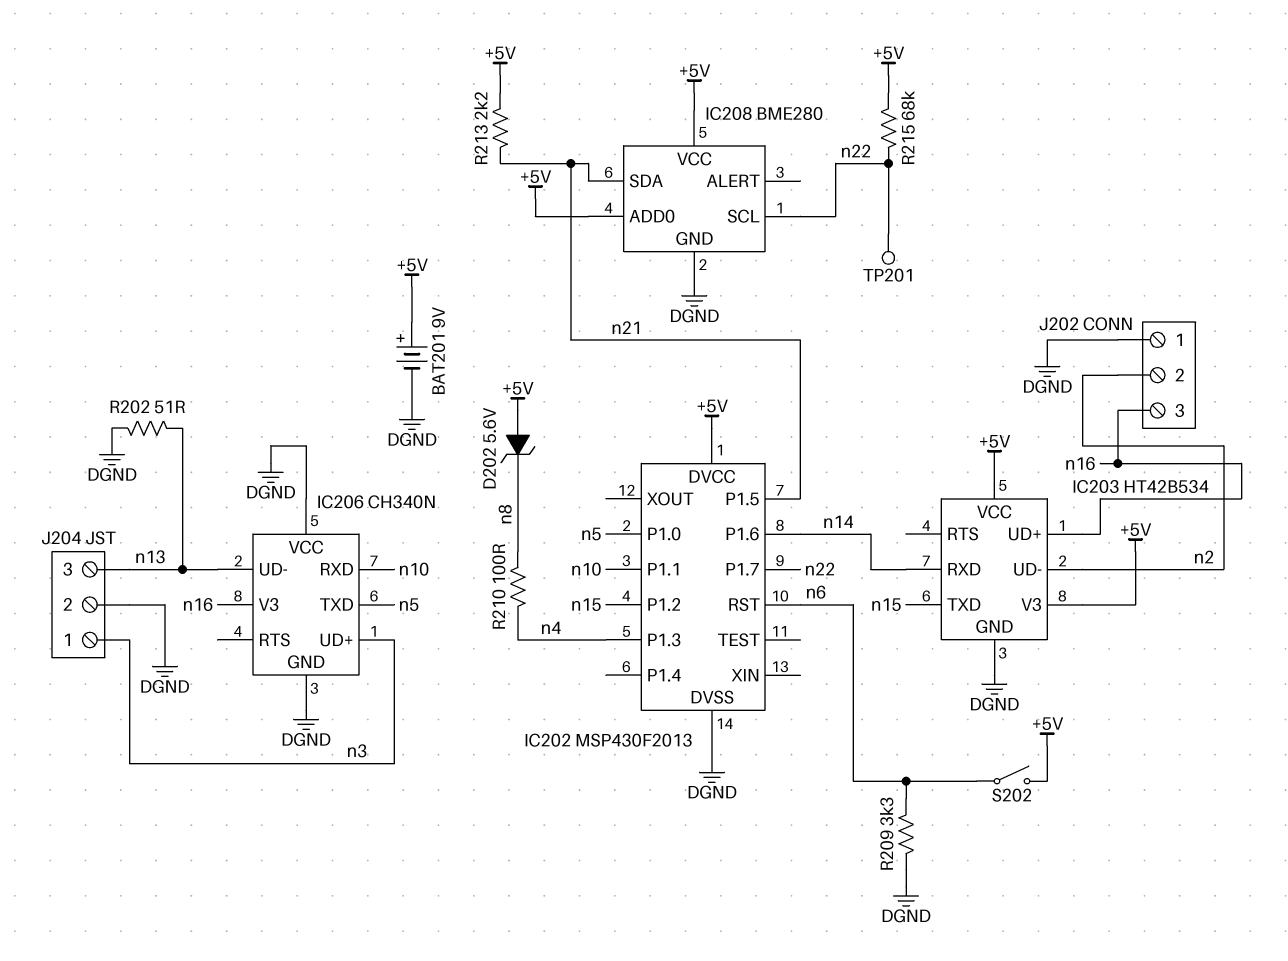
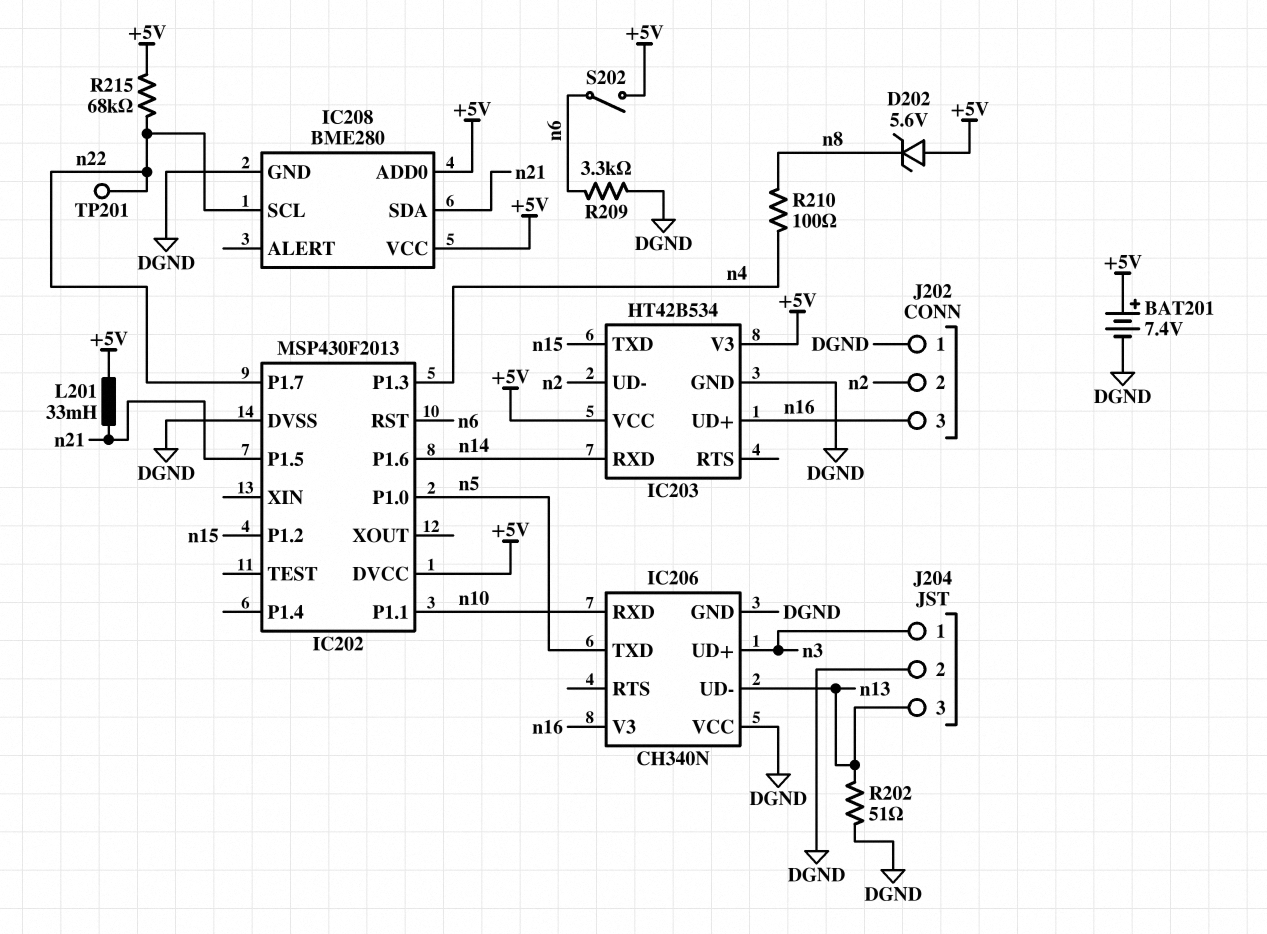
BAT201: 9V (plus +5V, minus DGND) -> 7.4V (plus +5V, minus DGND)
L201: none -> 33mH (+5V, n21)
R213: 2.2k (+5V, n21) -> none

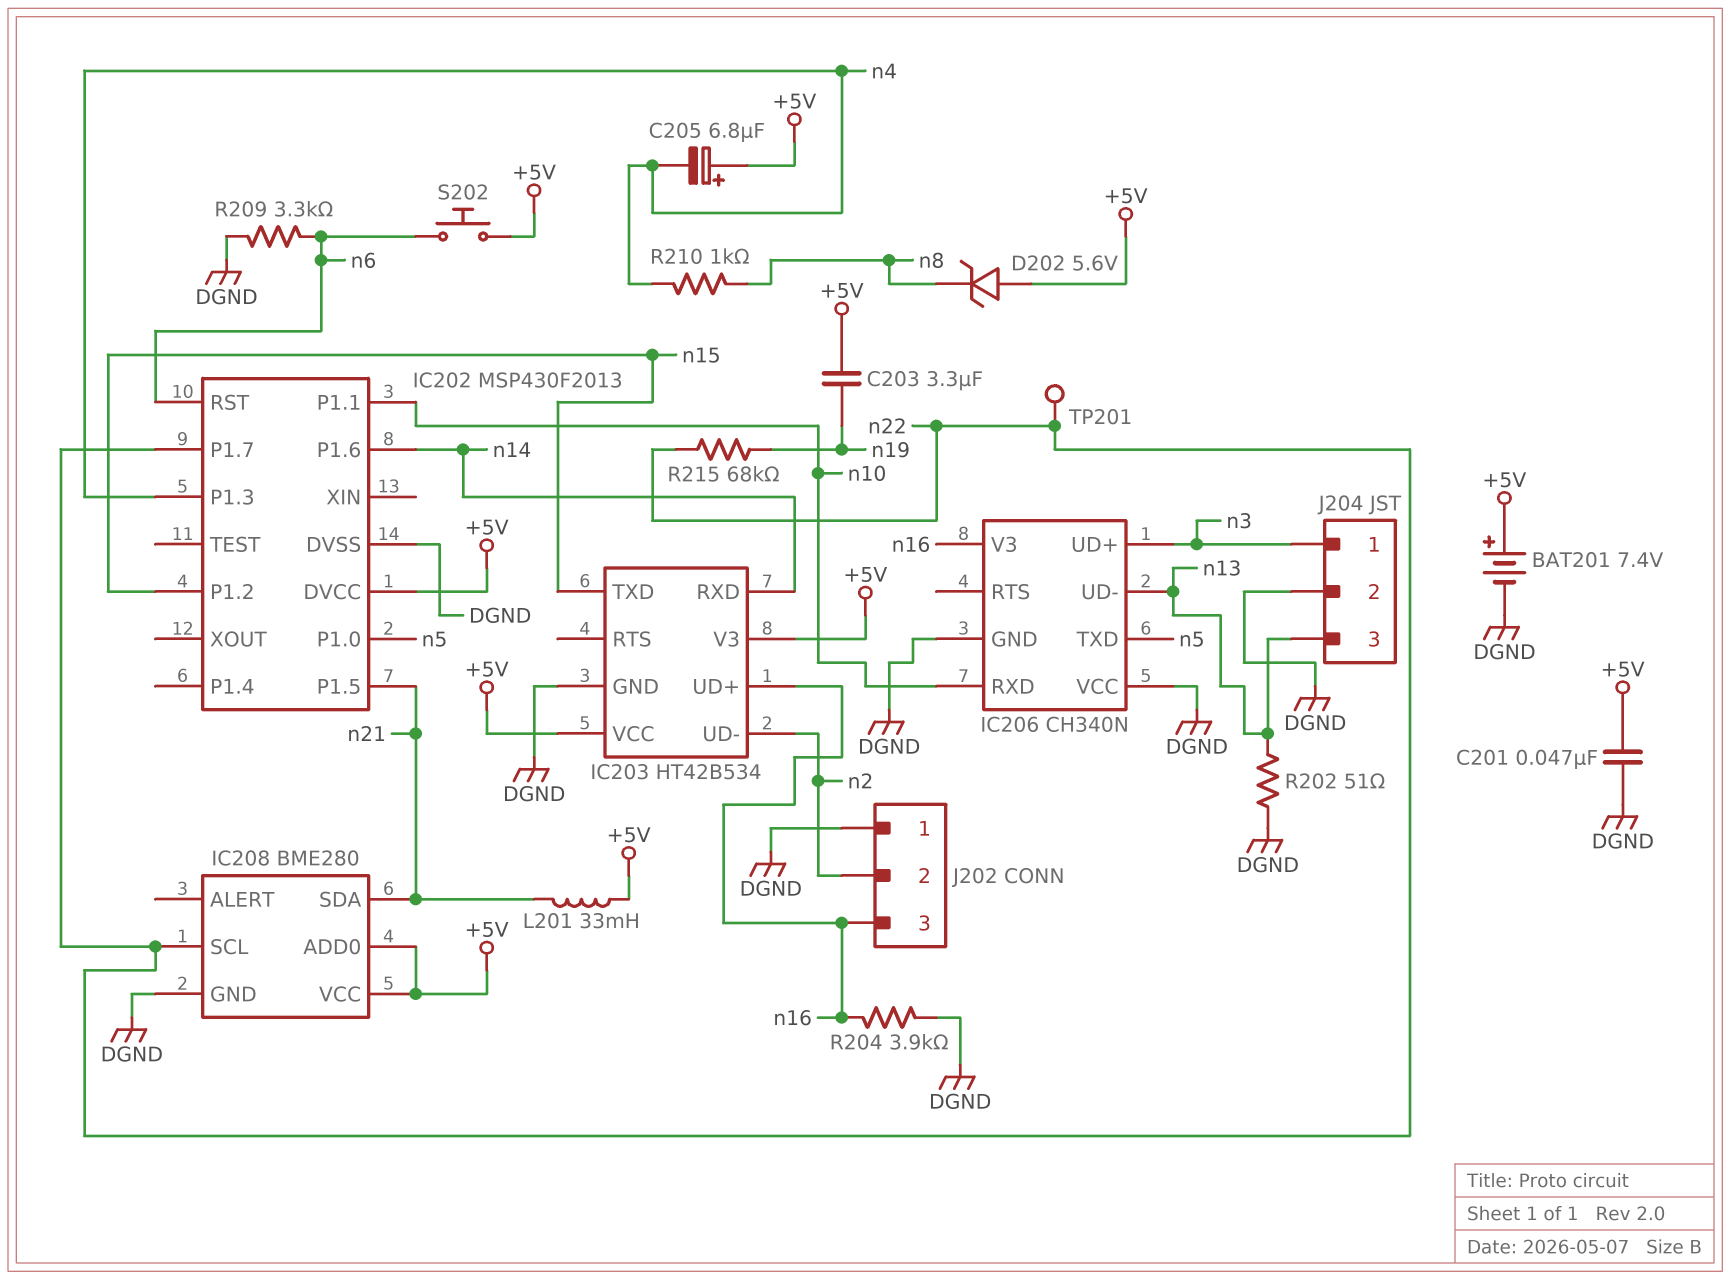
C201: none -> 47nF (+5V, DGND)
C203: none -> 3.3uF (+5V, n19)
C205: none -> 6.8uF (plus +5V, minus n4)
R204: none -> 3.9k (DGND, n16)
R210: 100 (n4, n8) -> 1k (n4, n8)
R215: 68k (+5V, n22) -> 68k (n19, n22)
S202: switch (+5V, n6) -> button (+5V, n6)

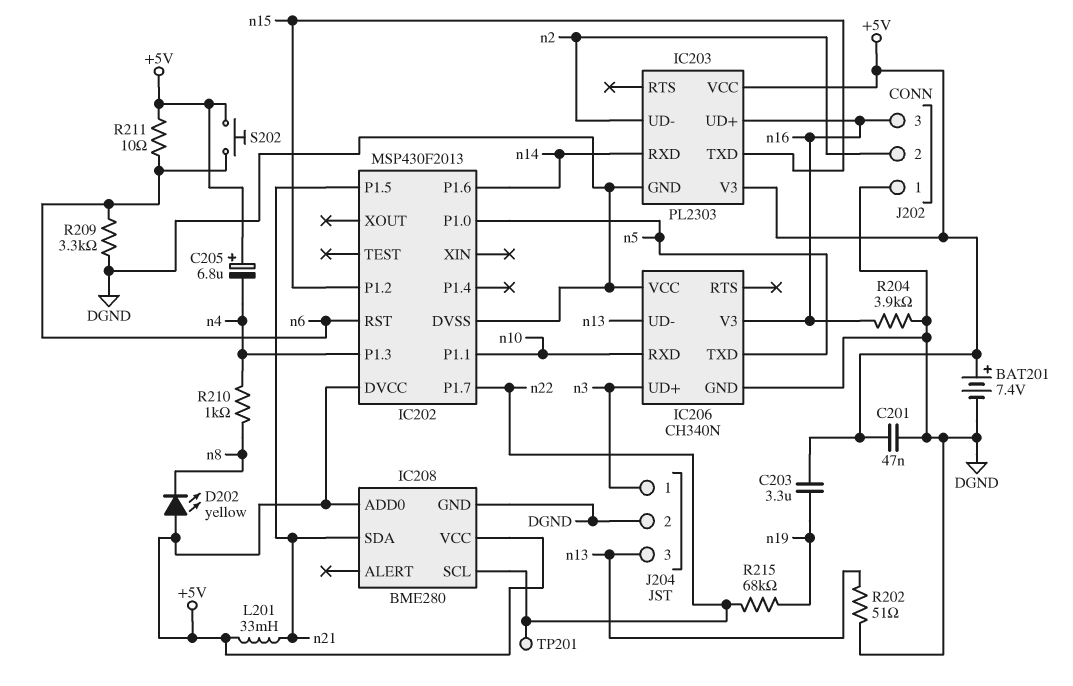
D202: zener 5.6V (A +5V, K n8) -> LED yellow (A +5V, K n8)
IC203: HT42B534 -> PL2303
R211: none -> 10 (+5V, n6)

